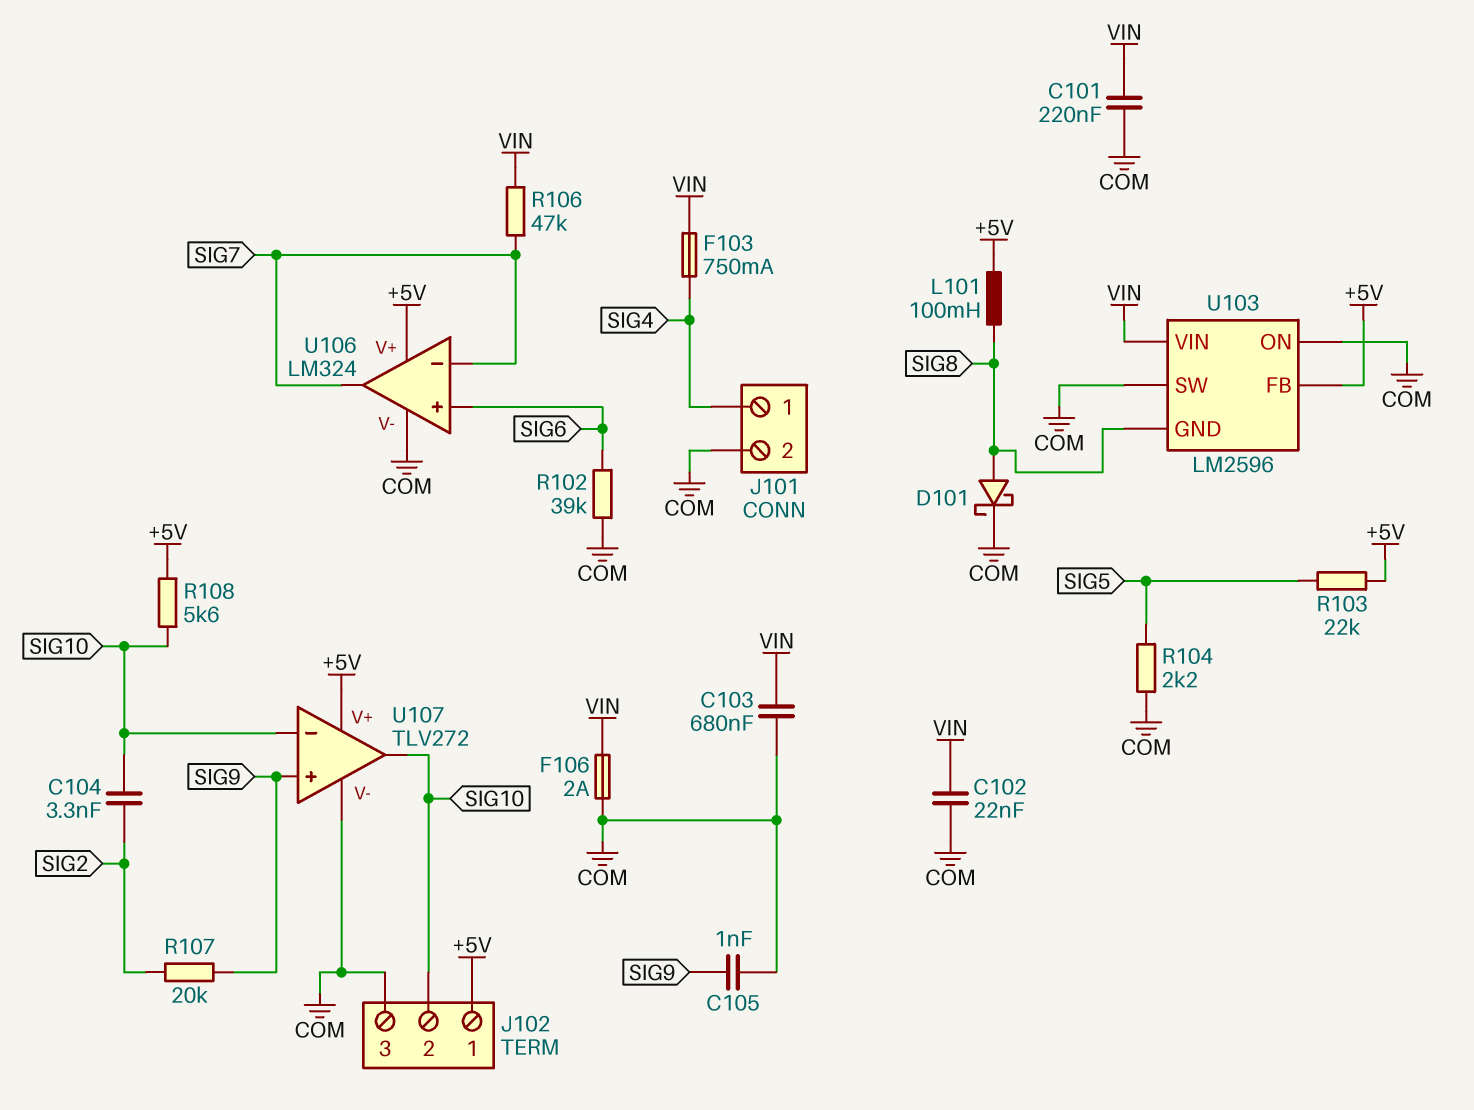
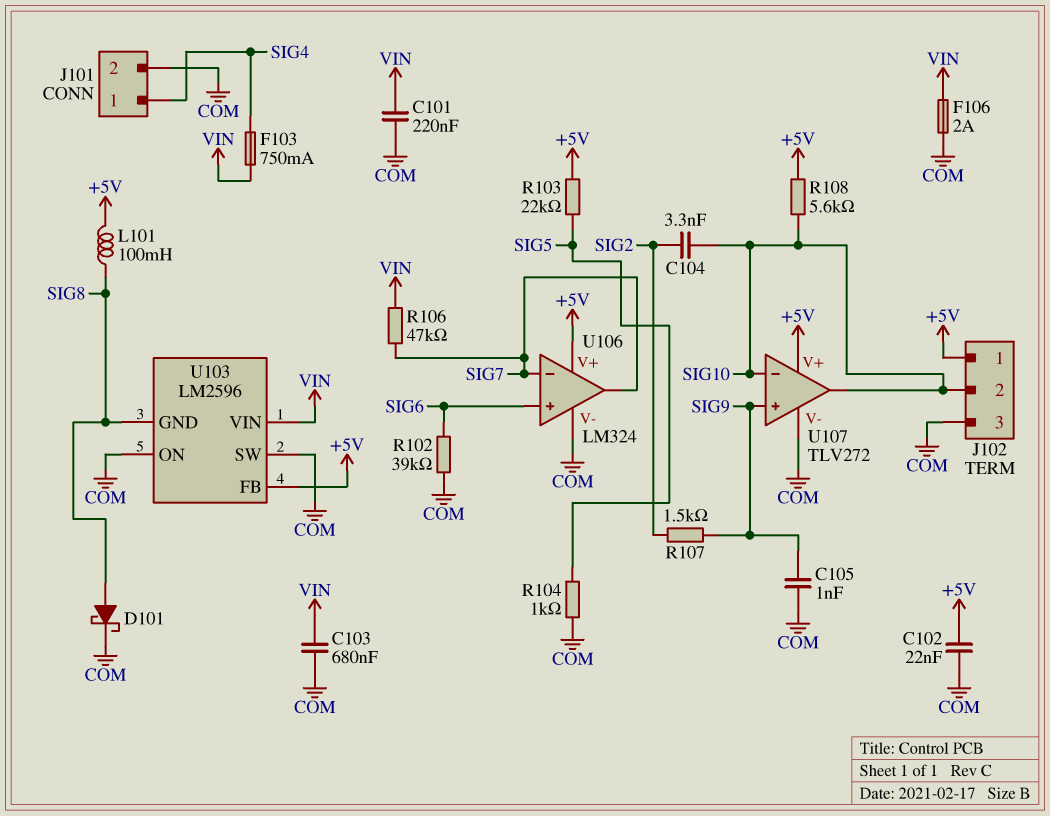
C102: 22nF (COM, VIN) -> 22nF (+5V, COM)
R104: 2.2k (COM, SIG5) -> 1k (COM, SIG5)
R107: 20k (SIG2, SIG9) -> 1.5k (SIG2, SIG9)

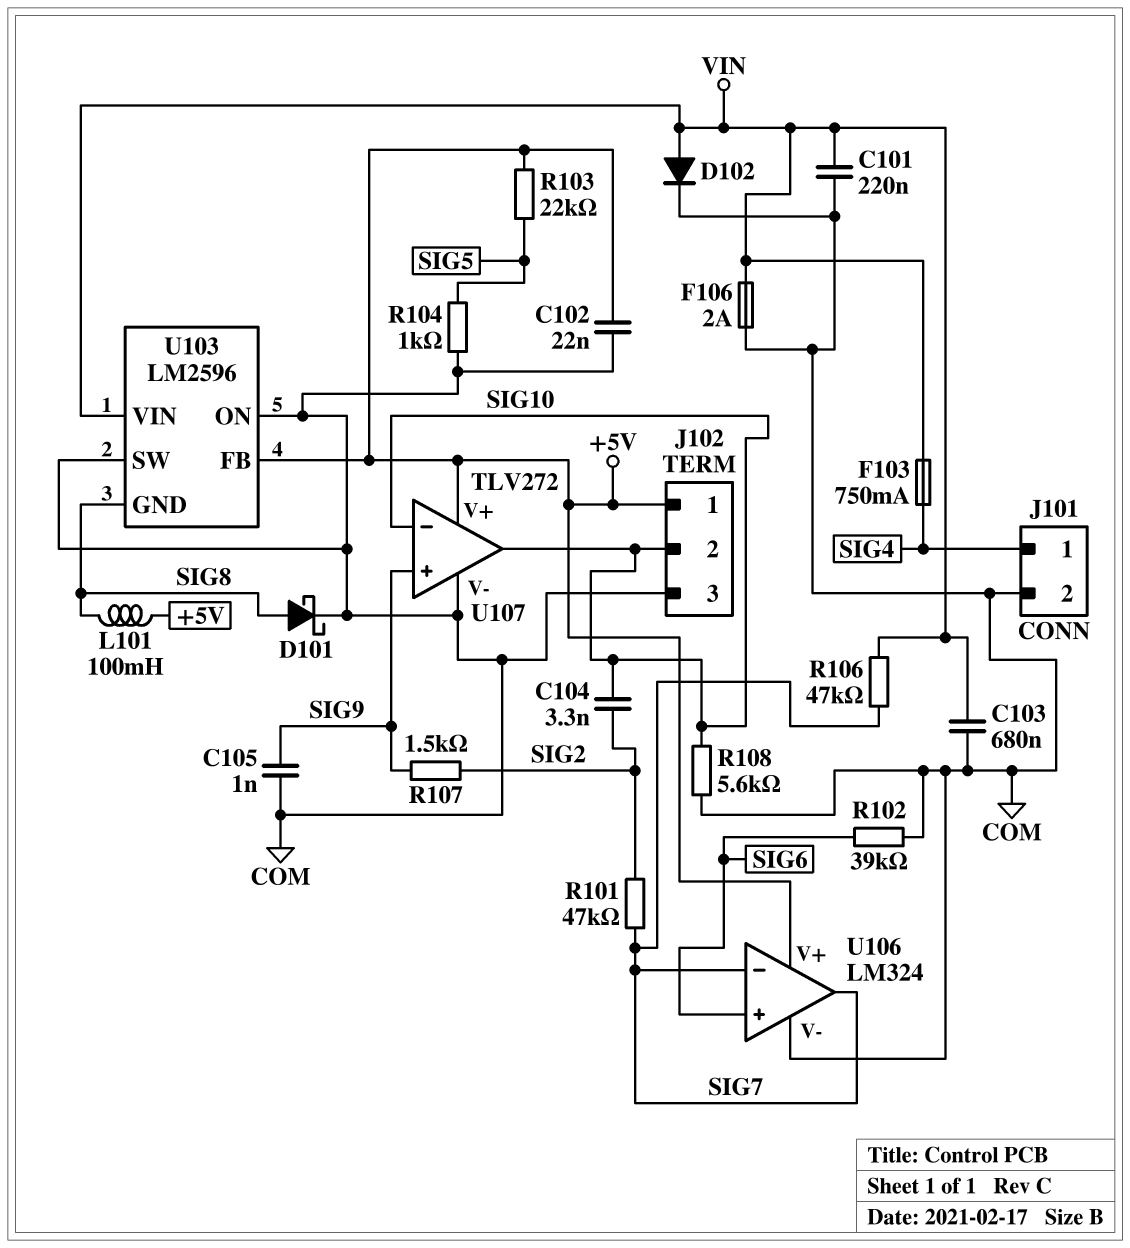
D102: none -> diode (A VIN, K COM)
R101: none -> 47k (SIG2, SIG7)
R108: 5.6k (+5V, SIG10) -> 5.6k (COM, SIG10)

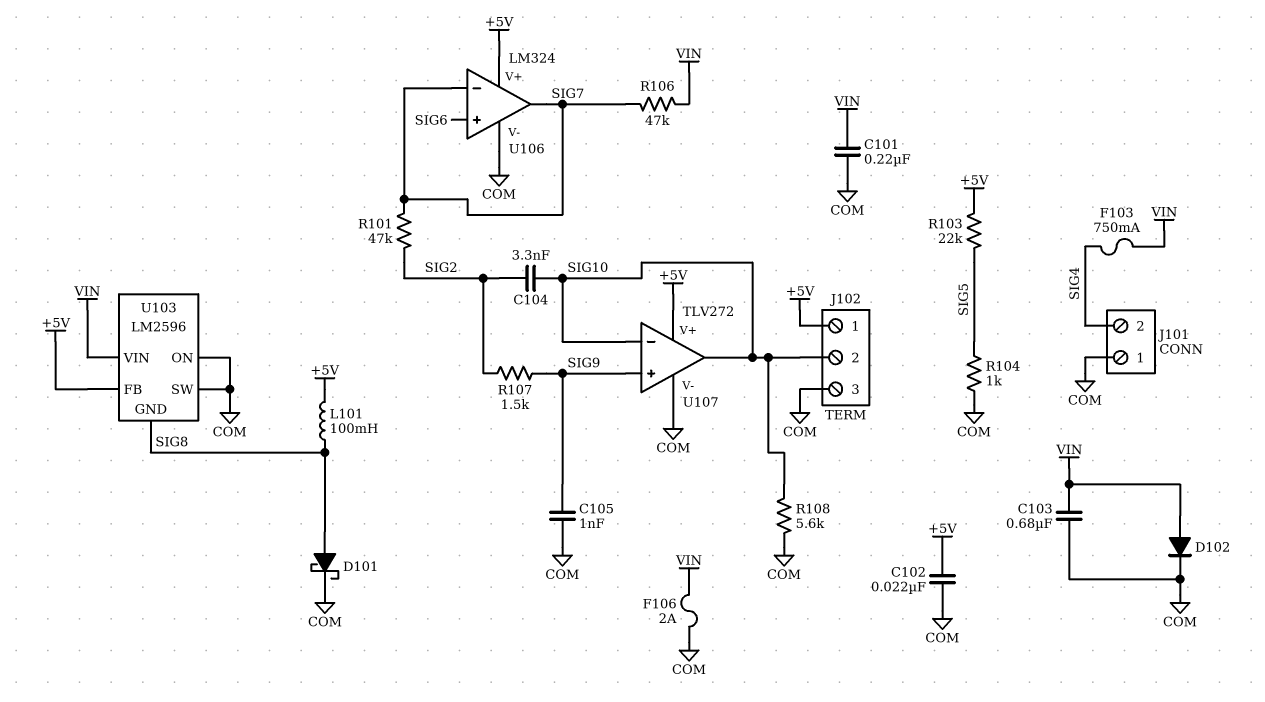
J101 pin 1: SIG4 -> COM
J101 pin 2: COM -> SIG4
R102: 39k (COM, SIG6) -> none

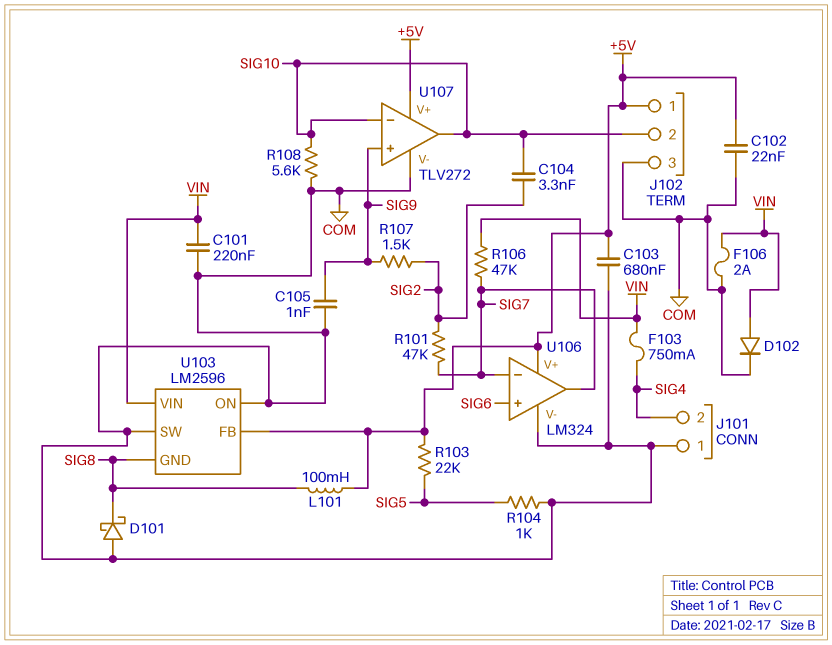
C103: 680nF (COM, VIN) -> 680nF (+5V, COM)
D101: schottky (A SIG8, K COM) -> schottky (A COM, K SIG8)

